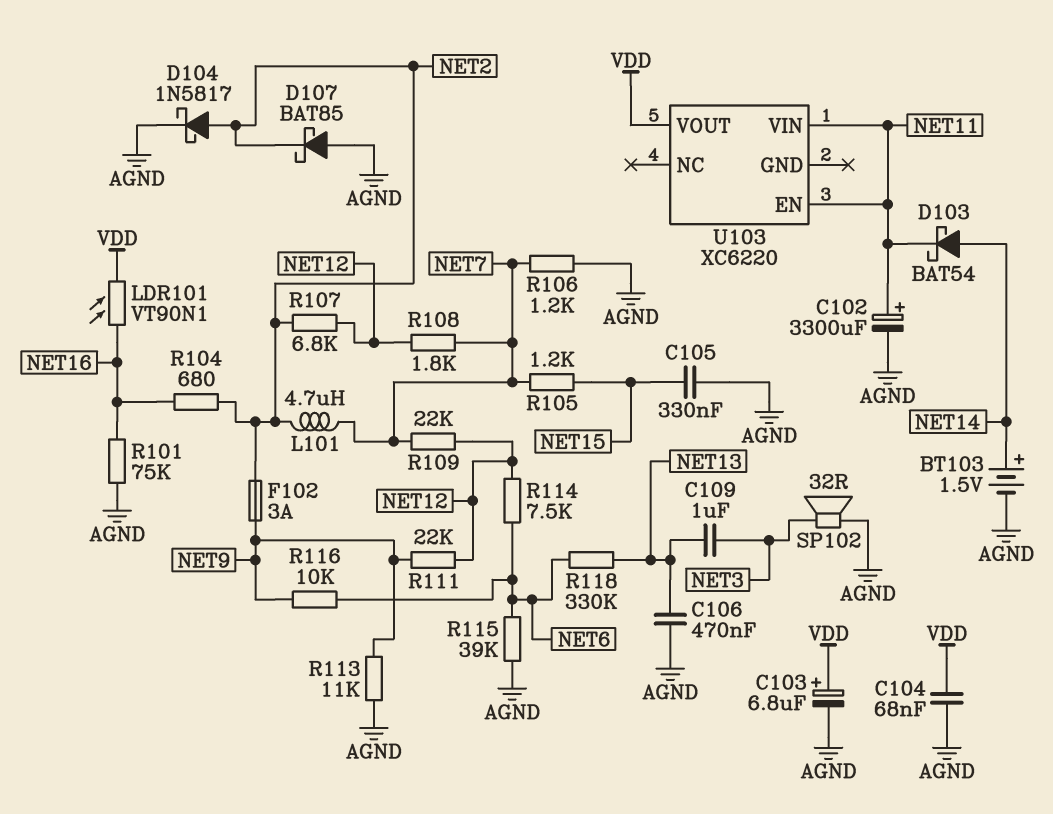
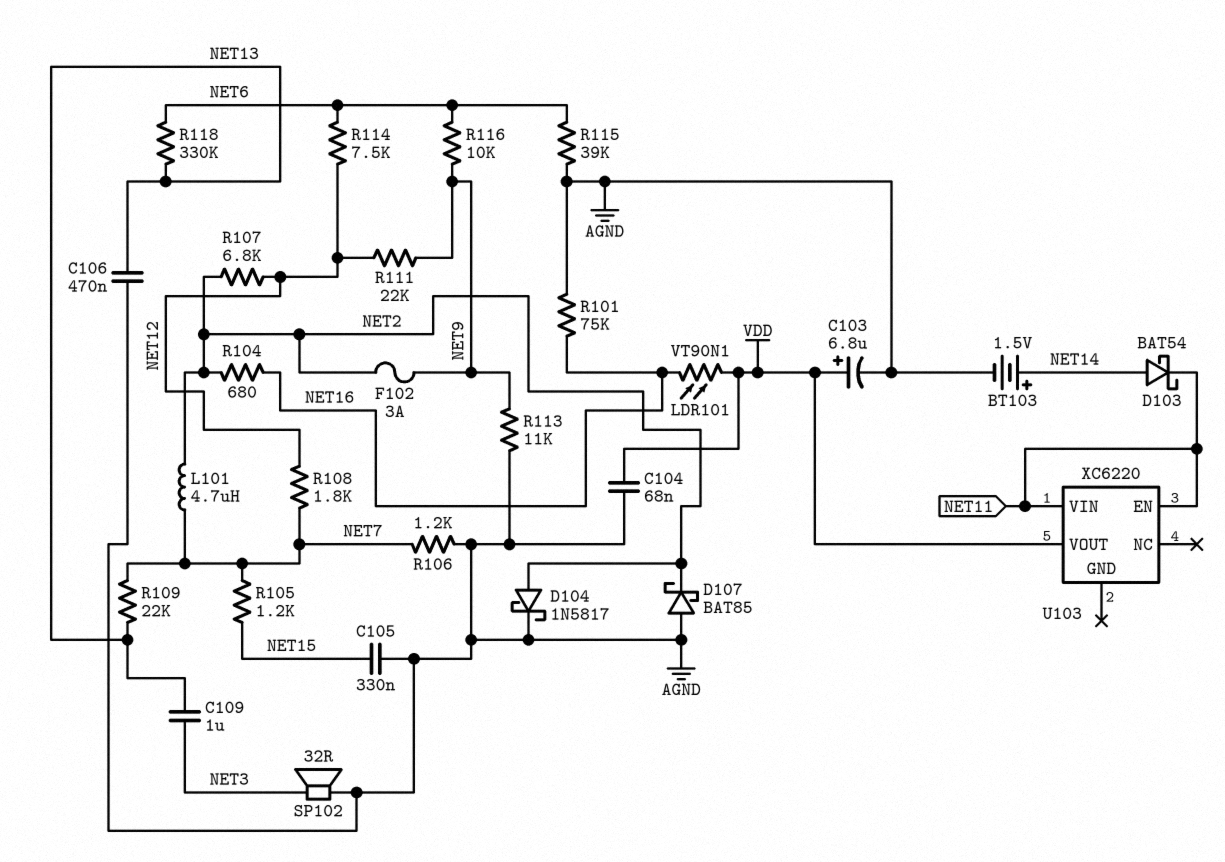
C102: 3300uF (plus NET11, minus AGND) -> none
R109: 22k (NET7, NET12) -> 22k (NET7, NET13)

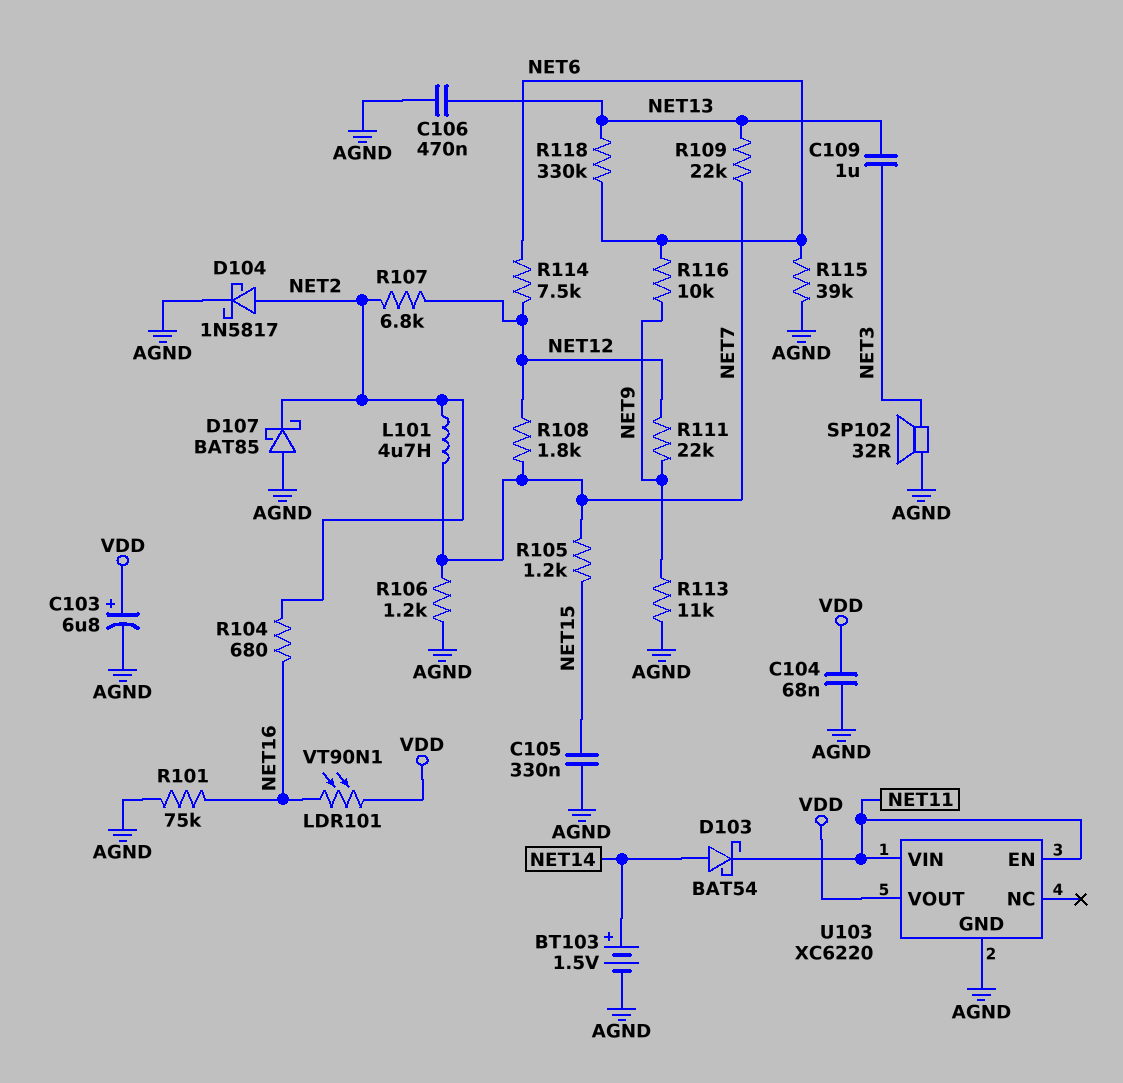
F102: 3A (NET2, NET9) -> none
U103 pin GND: none -> AGND

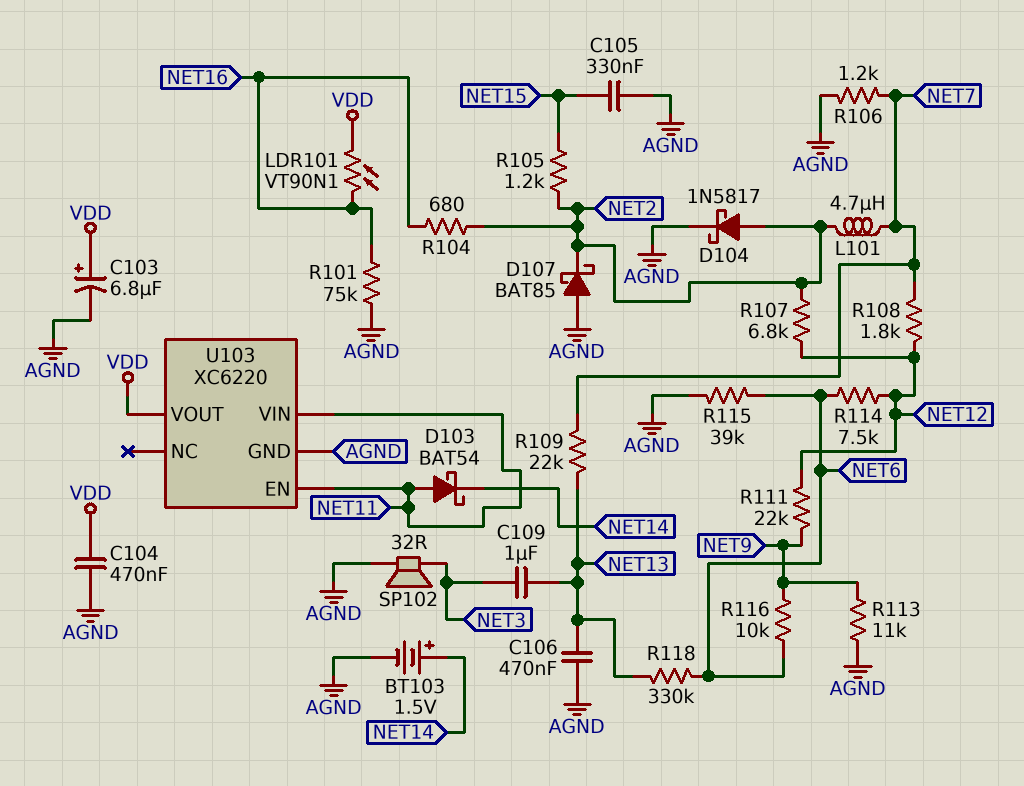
C104: 68nF (AGND, VDD) -> 470nF (AGND, VDD)
D103: schottky BAT54 (A NET14, K NET11) -> schottky BAT54 (A NET11, K NET14)
R105: 1.2k (NET7, NET15) -> 1.2k (NET2, NET15)

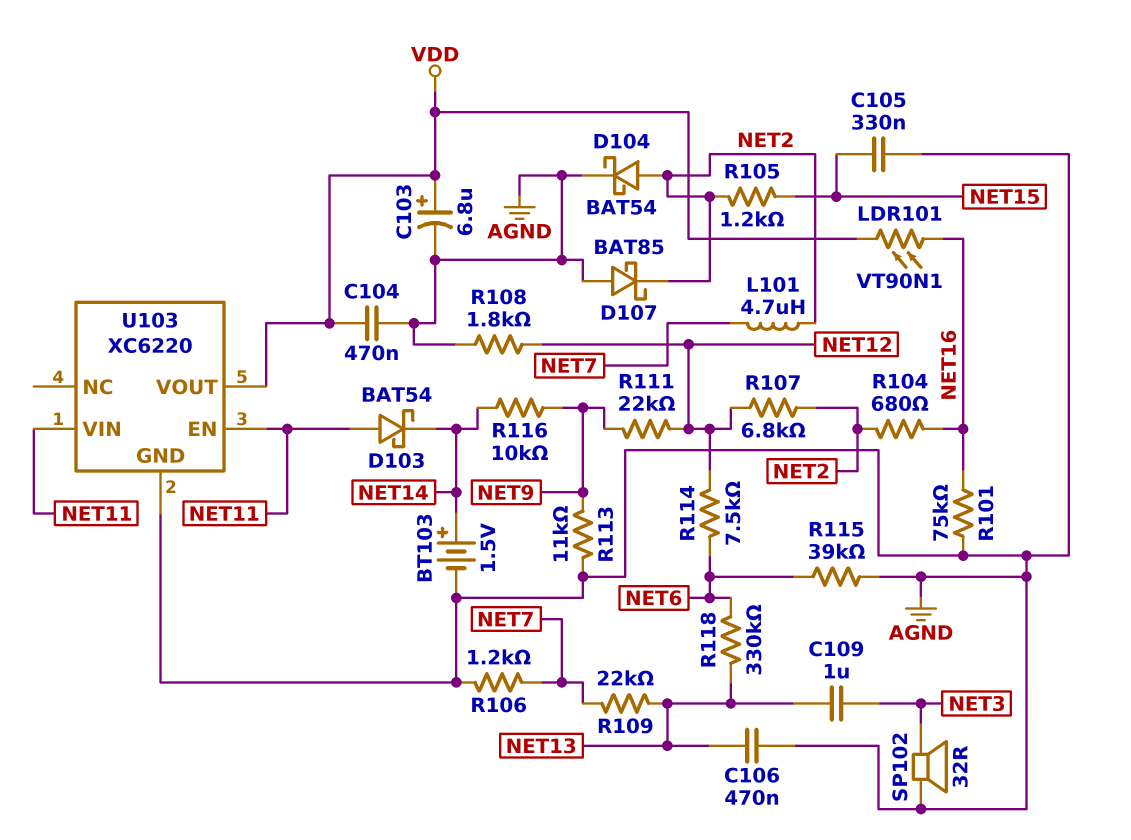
D104: schottky 1N5817 (A NET2, K AGND) -> schottky BAT54 (A NET2, K AGND)
R108: 1.8k (NET7, NET12) -> 1.8k (AGND, NET12)
R116: 10k (NET6, NET9) -> 10k (NET9, NET14)

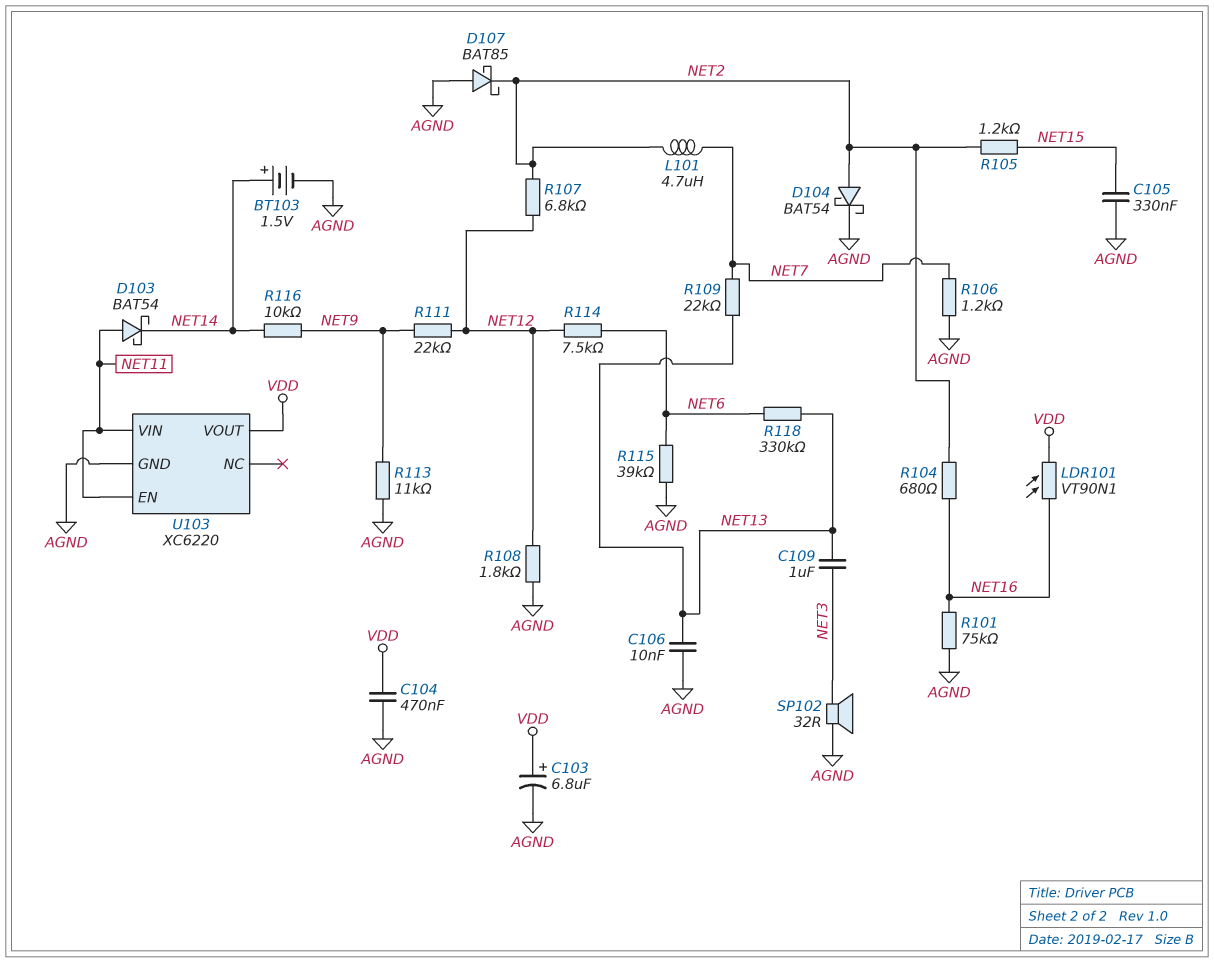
C106: 470nF (AGND, NET13) -> 10nF (AGND, NET13)

